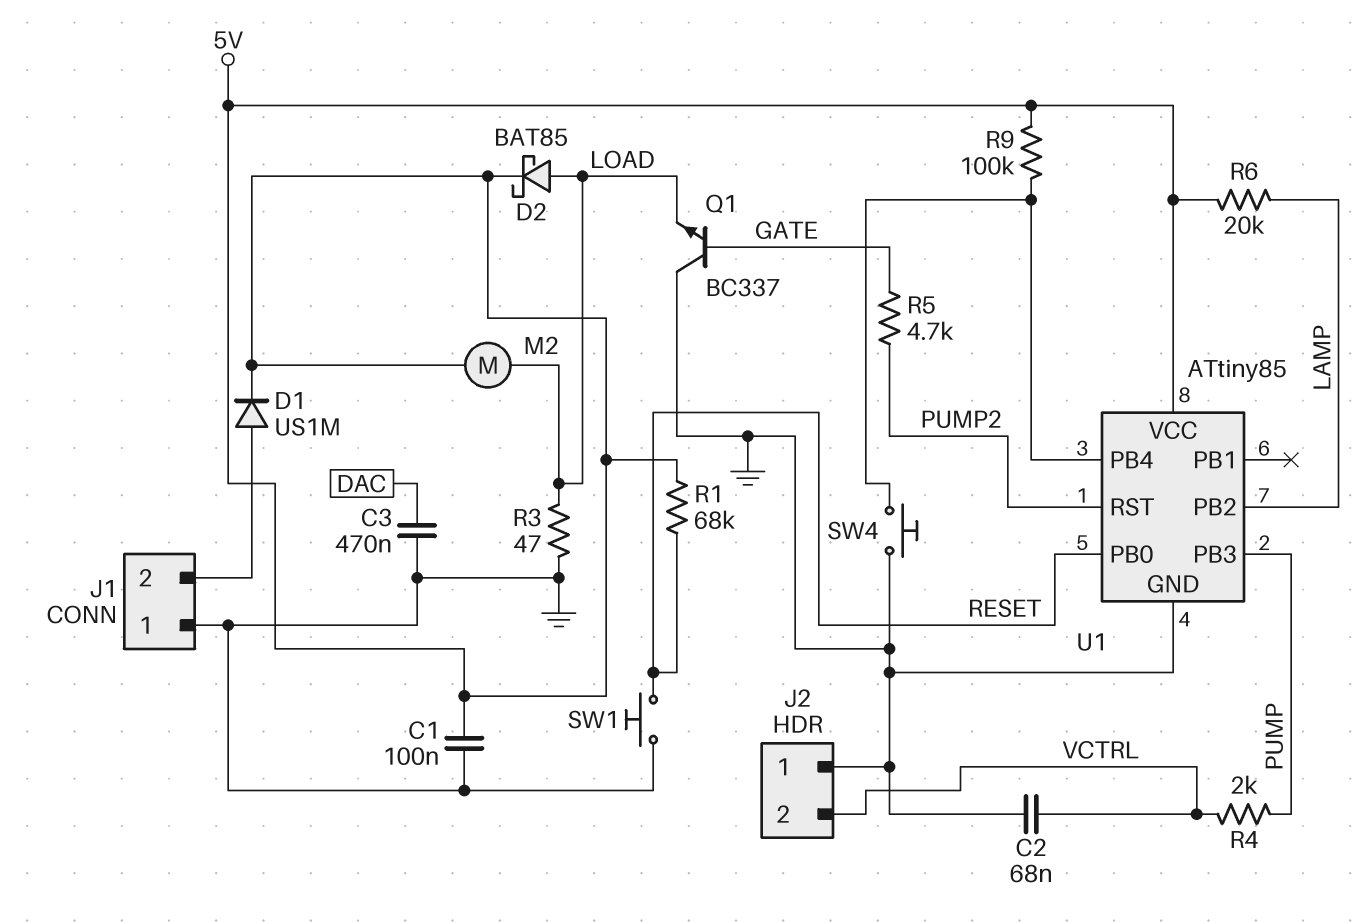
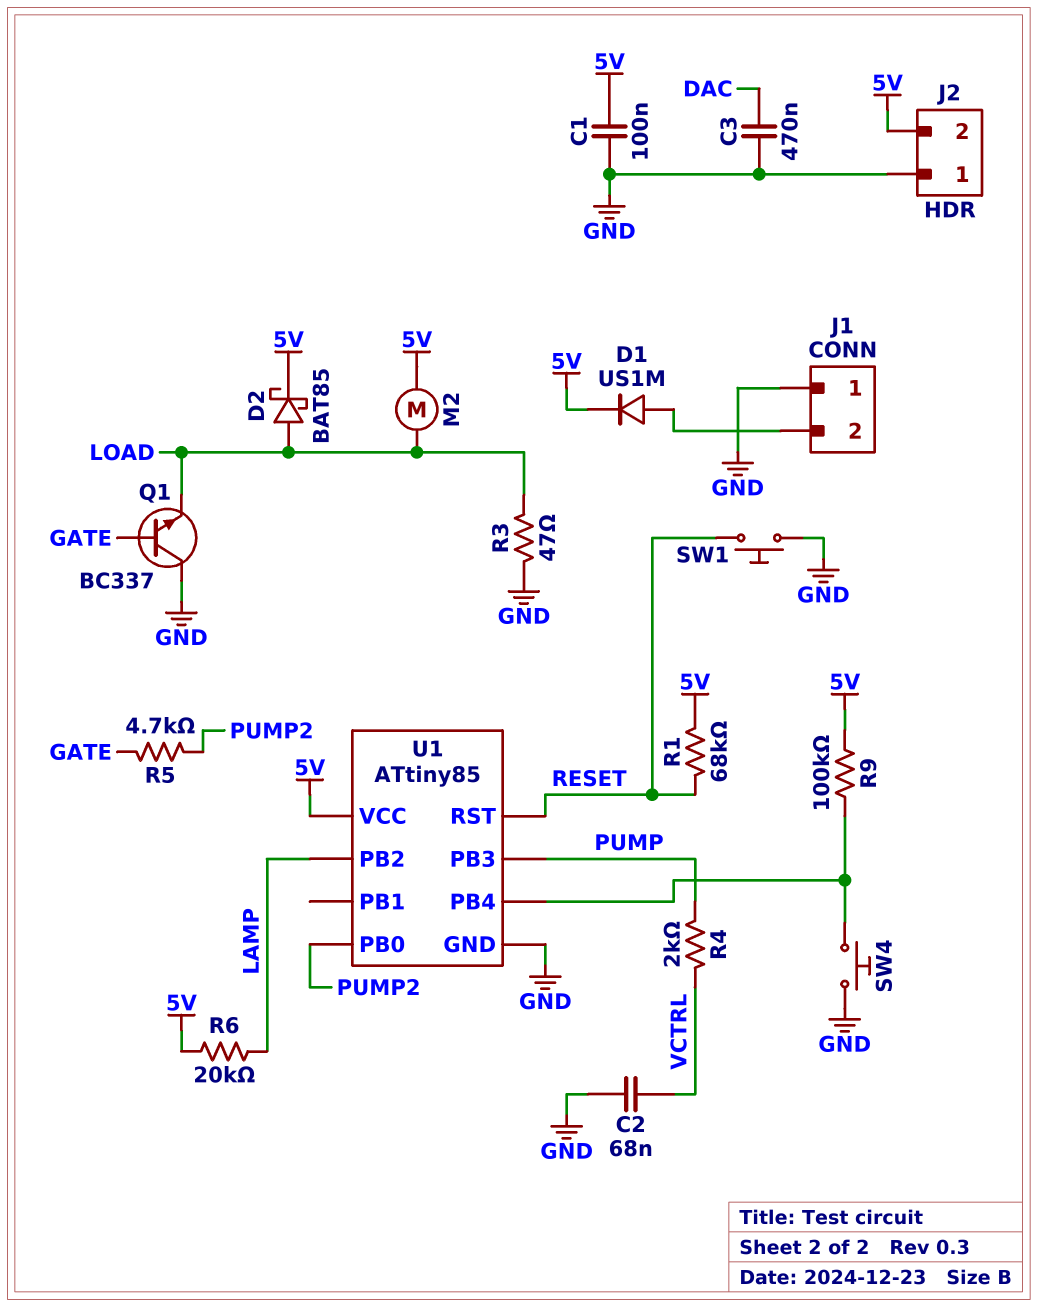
J2 pin 2: VCTRL -> 5V
U1 pin PB0: RESET -> PUMP2
U1 pin RST: PUMP2 -> RESET

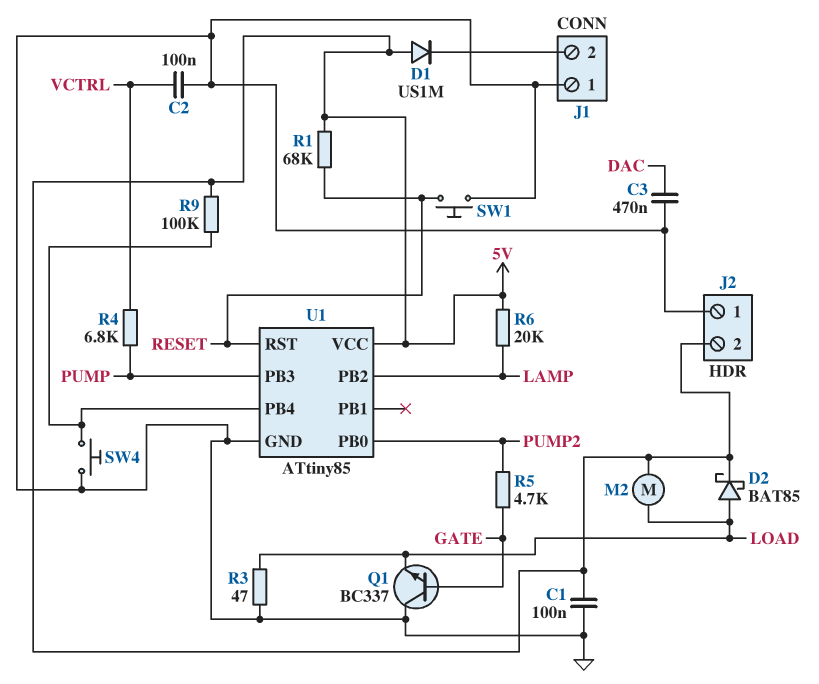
C2: 68nF (GND, VCTRL) -> 100nF (GND, VCTRL)
D1: diode US1M (A J1/2, K 5V) -> diode US1M (A 5V, K J1/2)
R4: 2k (PUMP, VCTRL) -> 6.8k (PUMP, VCTRL)

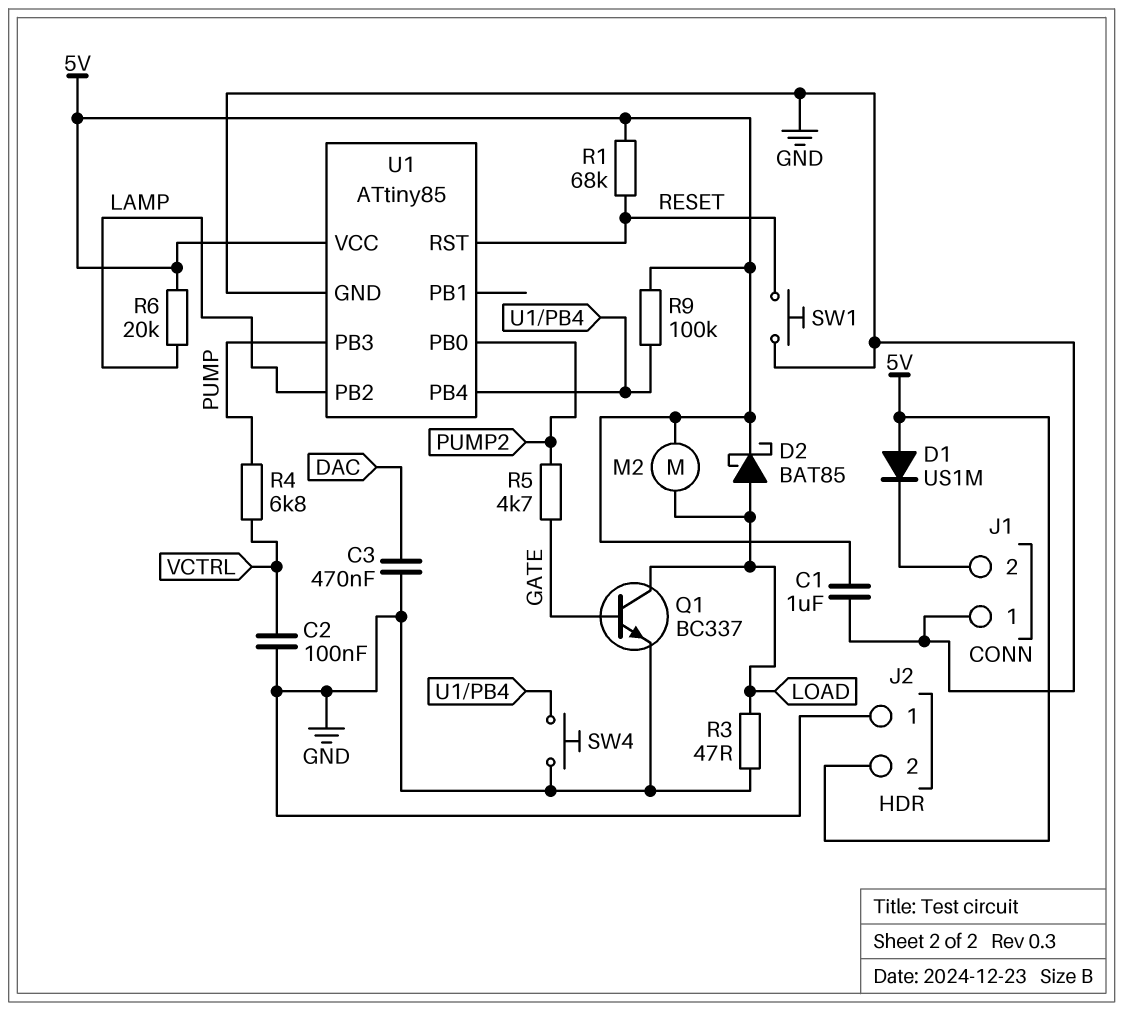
C1: 100nF (5V, GND) -> 1uF (5V, GND)
Q1: NPN BC337 (B GATE, C GND, E LOAD) -> NPN BC337 (B GATE, C LOAD, E GND)

